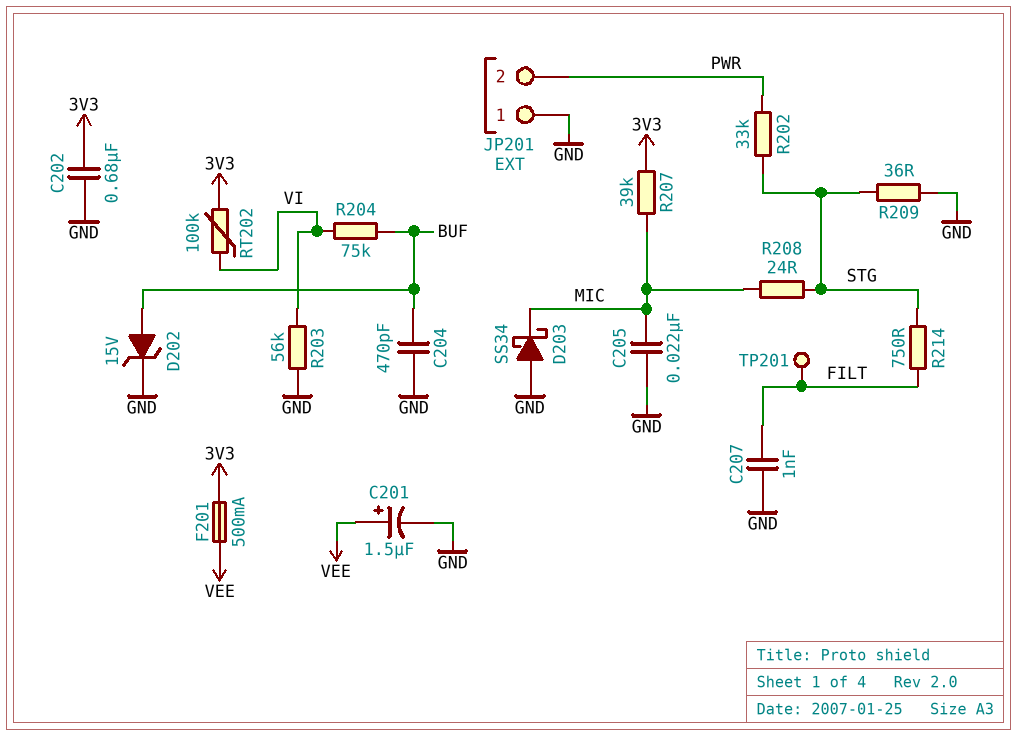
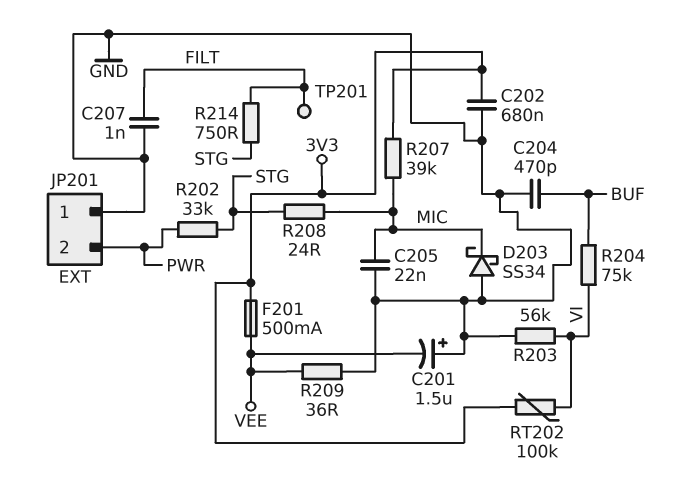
C201: 1.5uF (plus VEE, minus GND) -> 1.5uF (plus GND, minus VEE)
D202: zener 15V (A BUF, K GND) -> none
R209: 36 (GND, STG) -> 36 (GND, VEE)

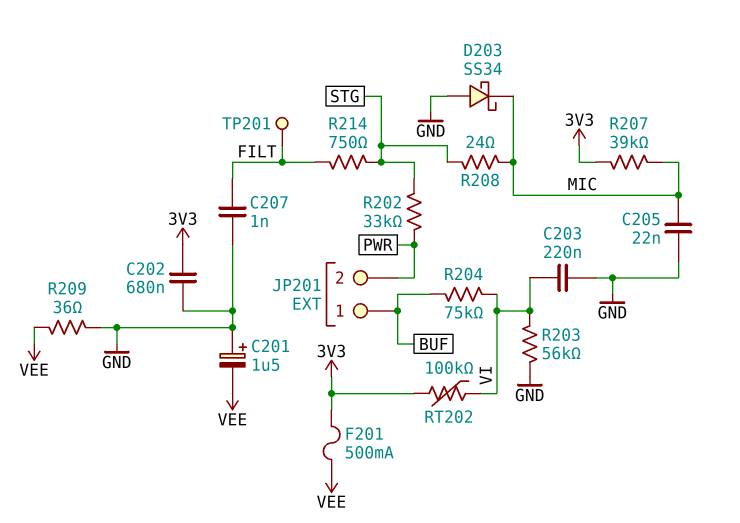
C203: none -> 220nF (GND, VI)
C204: 470pF (BUF, GND) -> none
JP201 pin 1: GND -> BUF

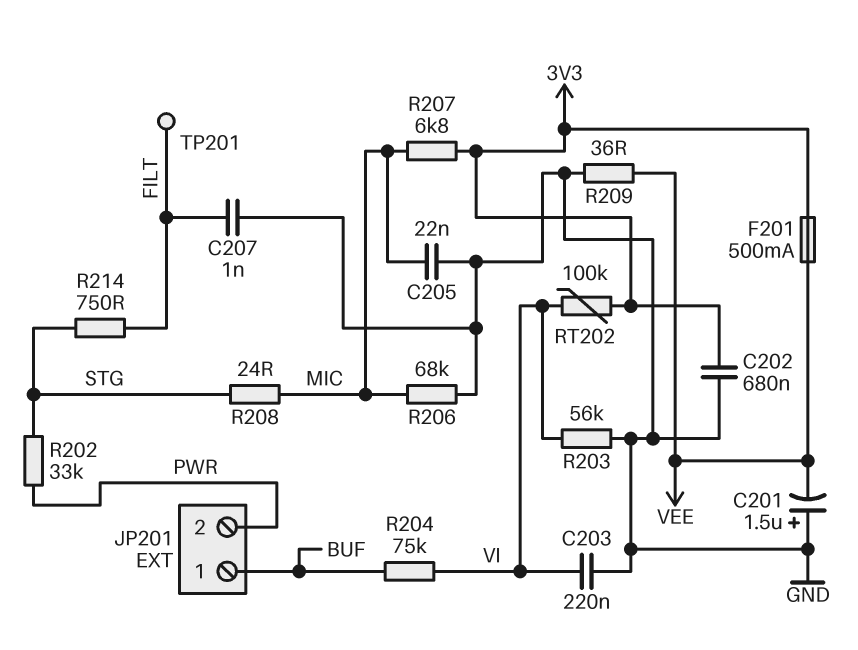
D203: schottky SS34 (A GND, K MIC) -> none
R206: none -> 68k (GND, MIC)
R207: 39k (3V3, MIC) -> 6.8k (3V3, MIC)

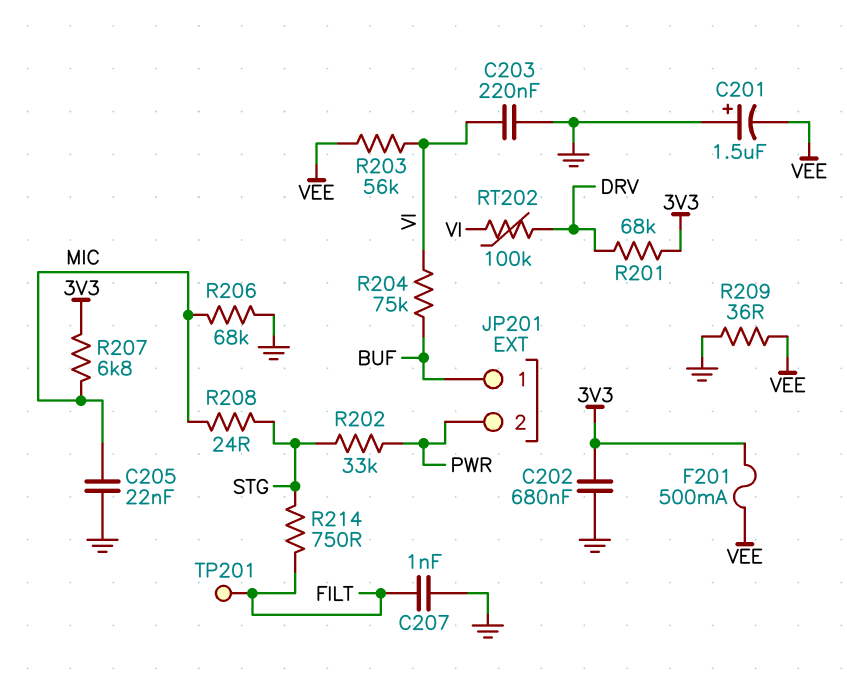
R201: none -> 68k (3V3, DRV)
R203: 56k (GND, VI) -> 56k (VEE, VI)
RT202: 100k (3V3, VI) -> 100k (DRV, VI)

